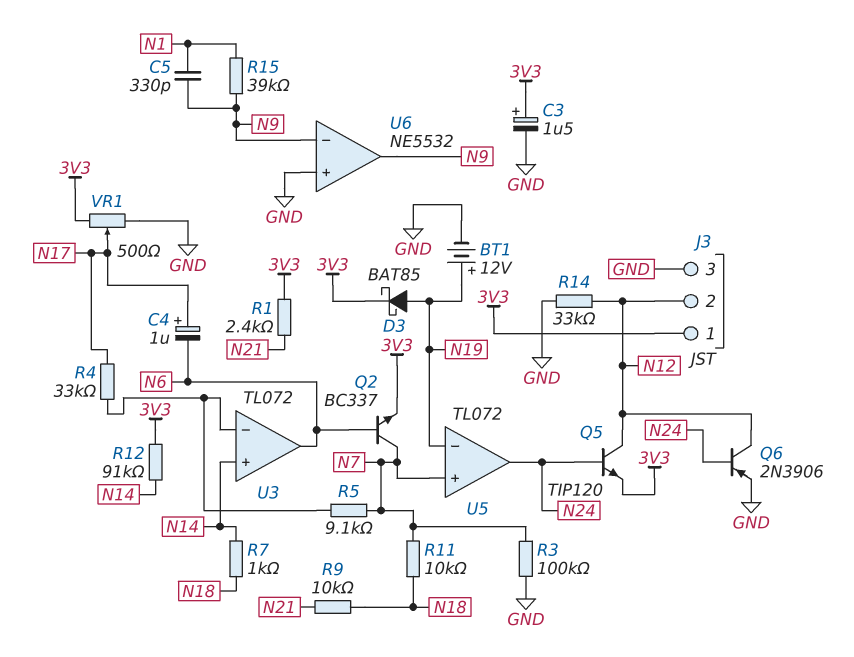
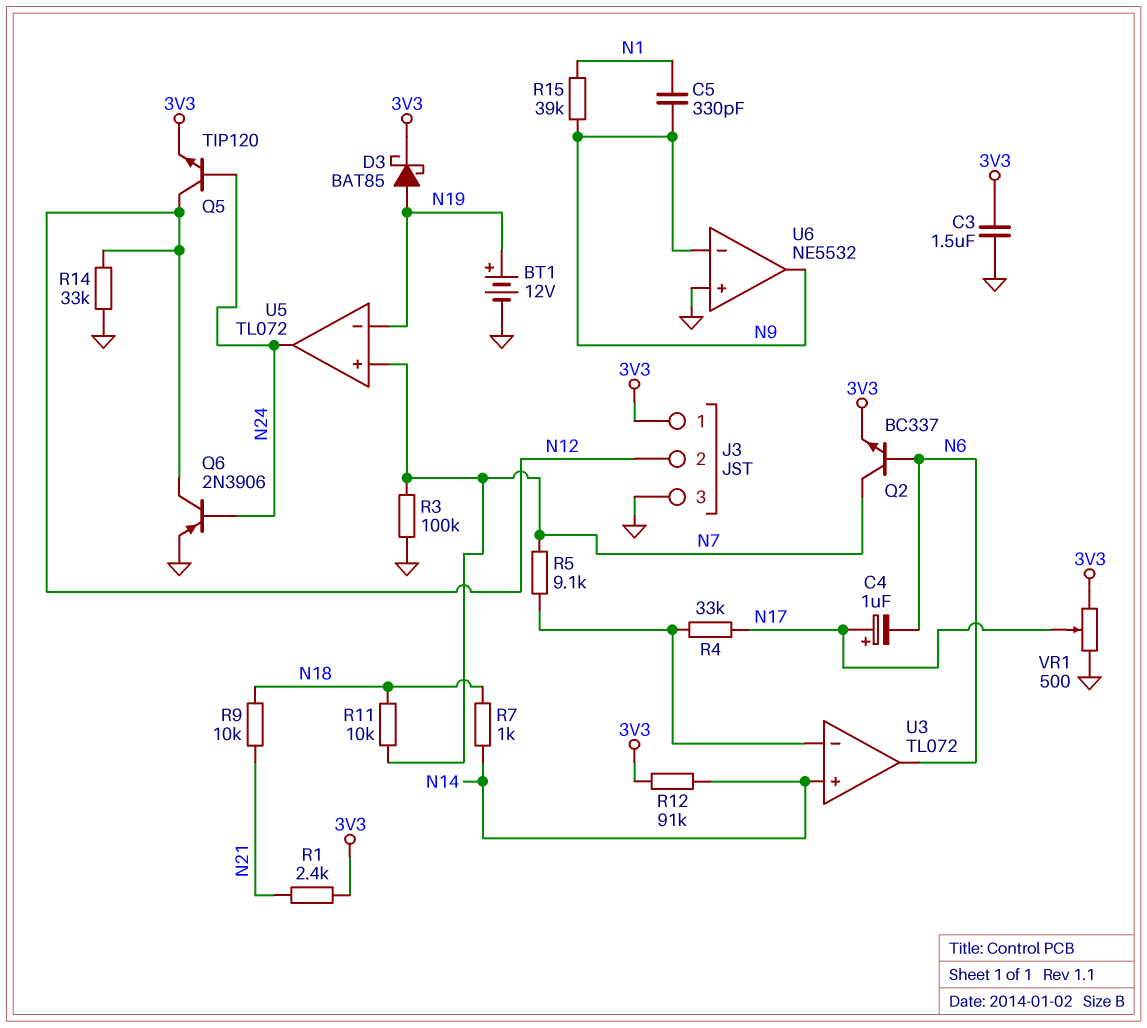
C3: 1.5uF (plus 3V3, minus GND) -> 1.5uF (3V3, GND)

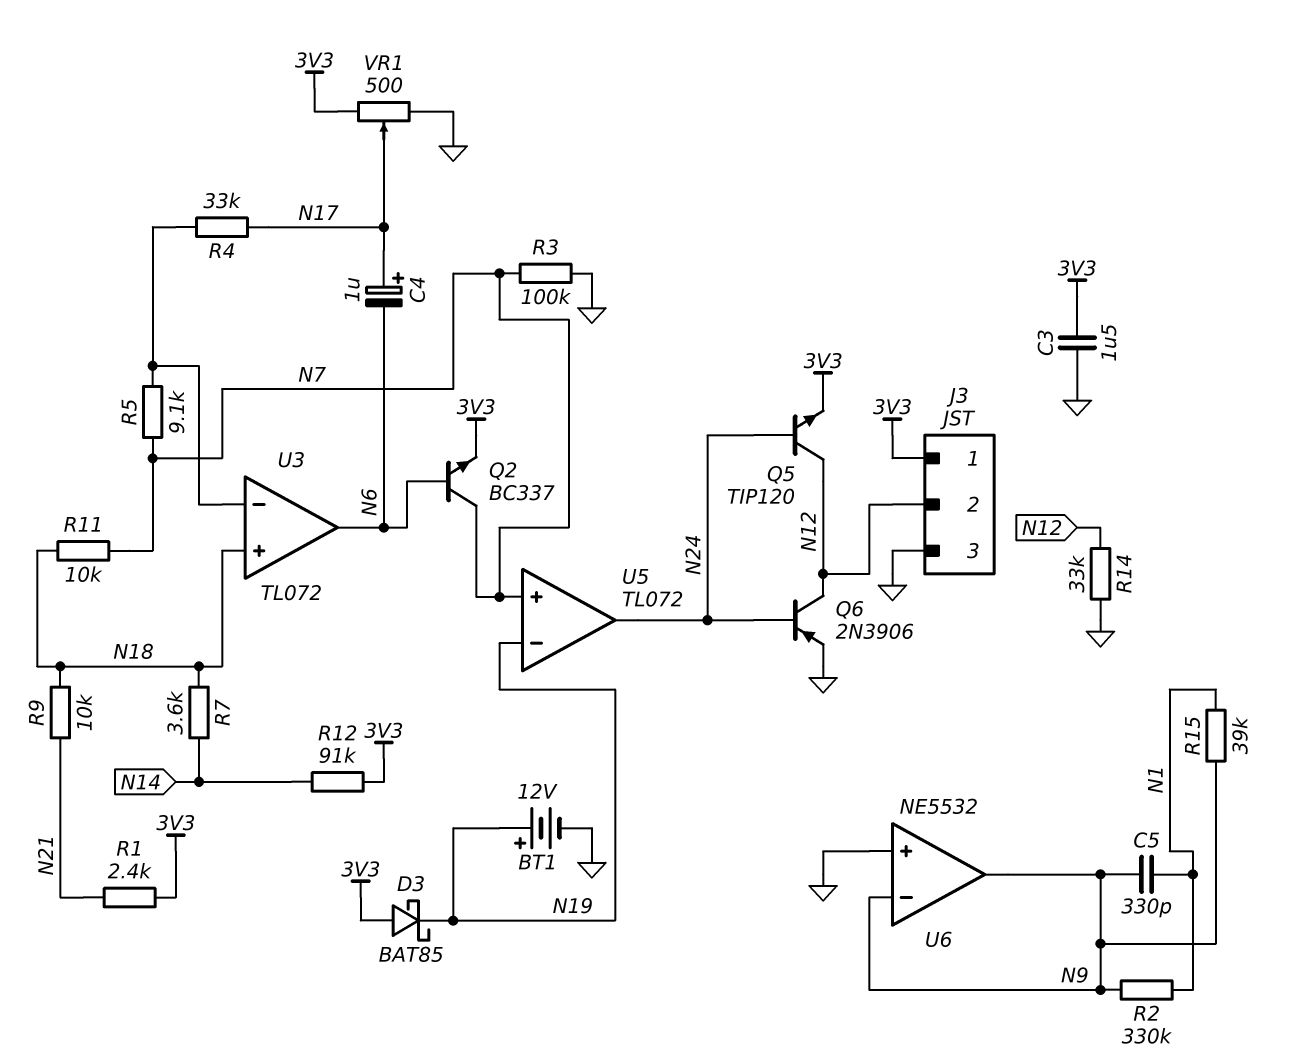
D3: schottky BAT85 (A N19, K 3V3) -> schottky BAT85 (A 3V3, K N19)
R2: none -> 330k (N1, N9)
R7: 1k (N14, N18) -> 3.6k (N14, N18)
U3 pin in+: N14 -> N18

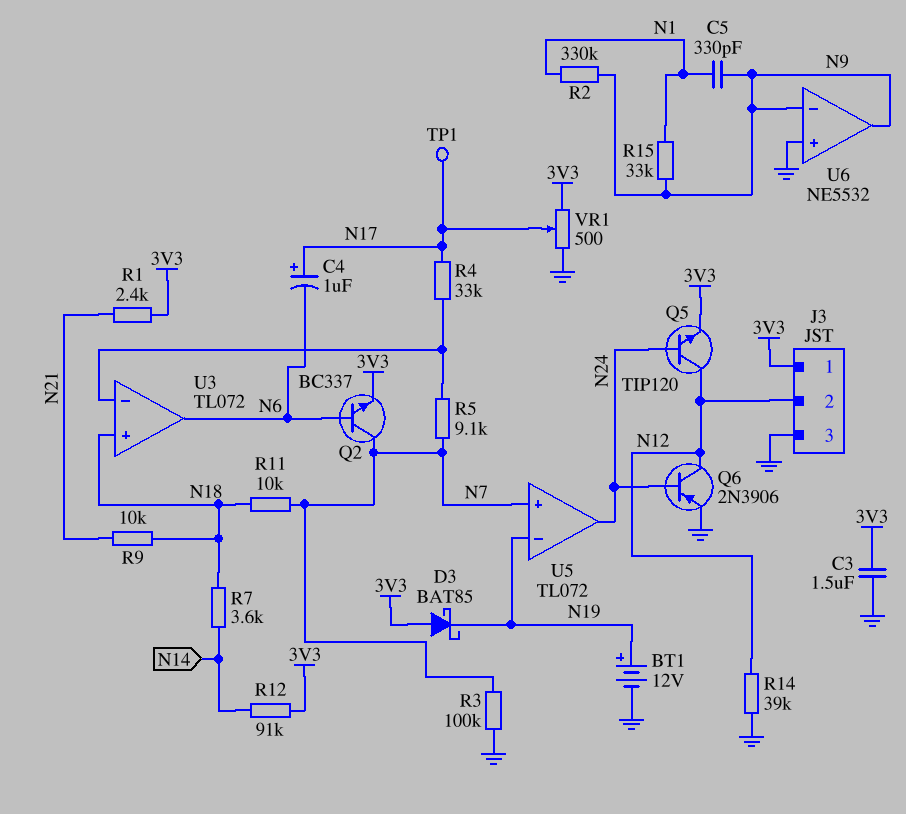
R14: 33k (GND, N12) -> 39k (GND, N12)
R15: 39k (N1, N9) -> 33k (N1, N9)
TP1: none -> test point (N17)

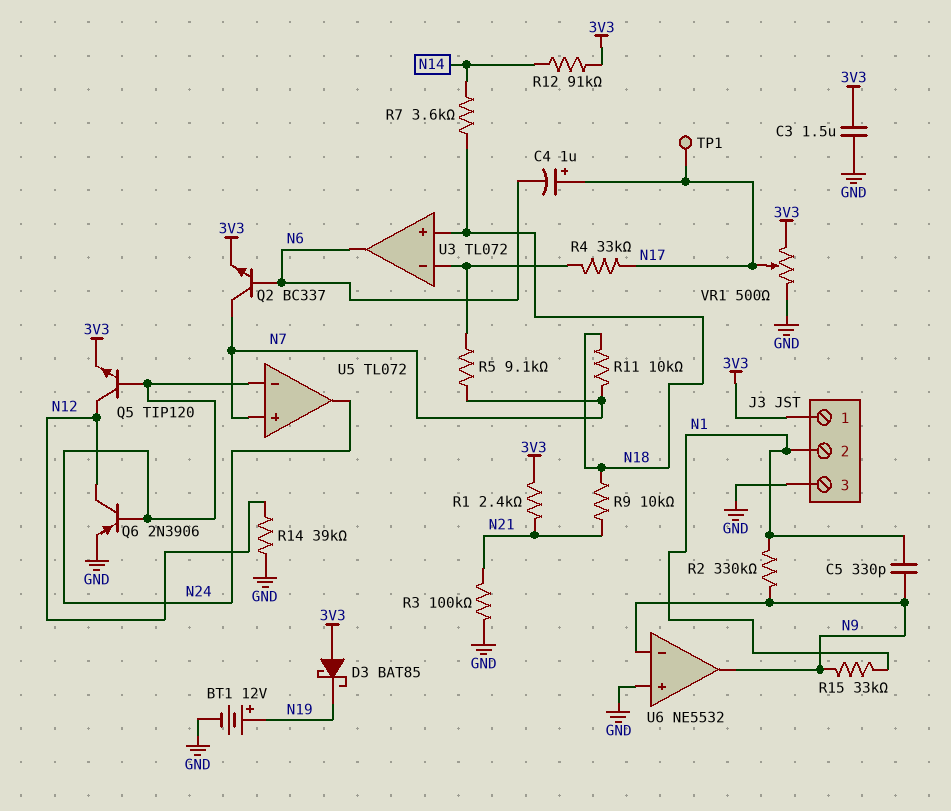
J3 pin 2: N12 -> N1
R3: 100k (GND, N7) -> 100k (GND, N21)
U5 pin in-: N19 -> N24

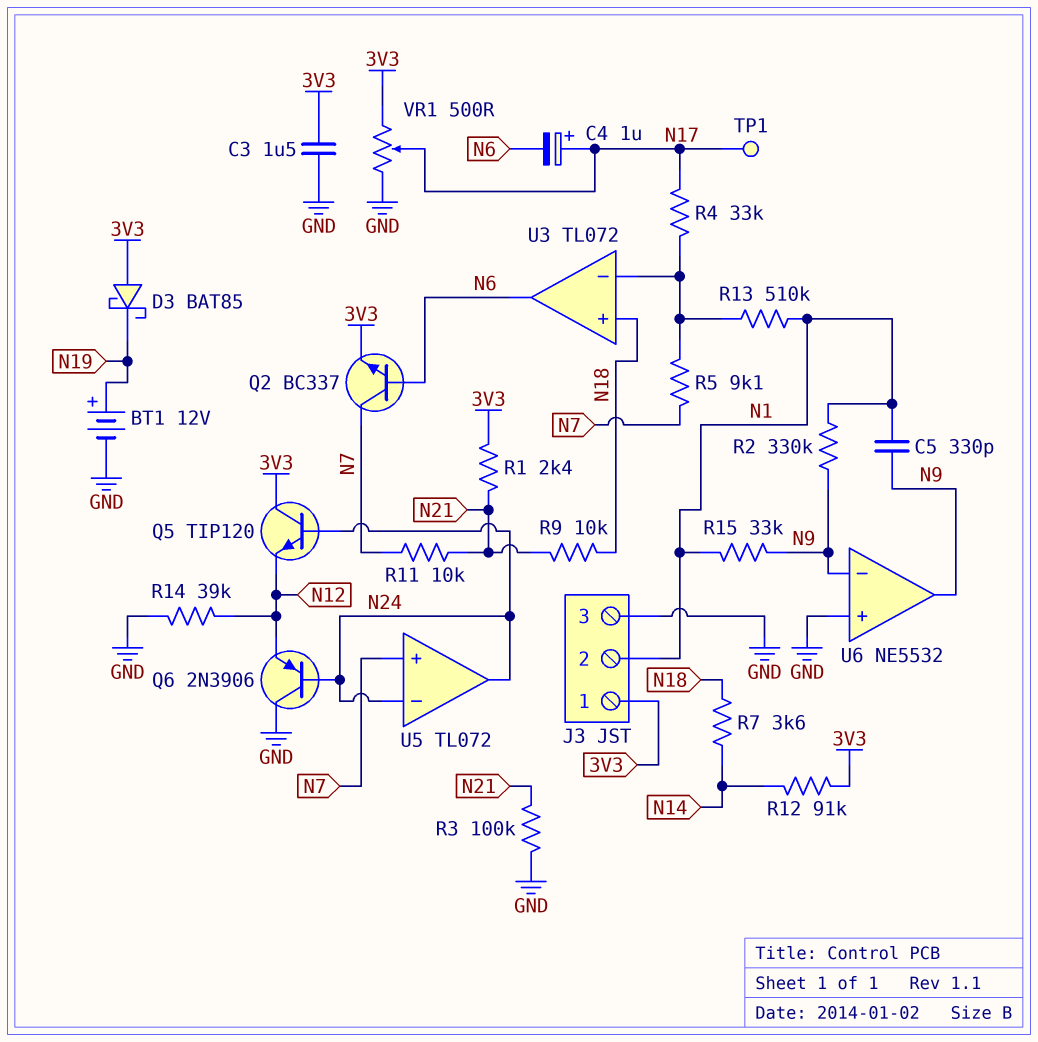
Q5: NPN TIP120 (B N24, C N12, E 3V3) -> NPN TIP120 (B N24, C 3V3, E N12)
Q6: PNP 2N3906 (B N24, C N12, E GND) -> PNP 2N3906 (B N24, C GND, E N12)
R11: 10k (N7, N18) -> 10k (N7, N21)
R13: none -> 510k (N1, U3/in-)

